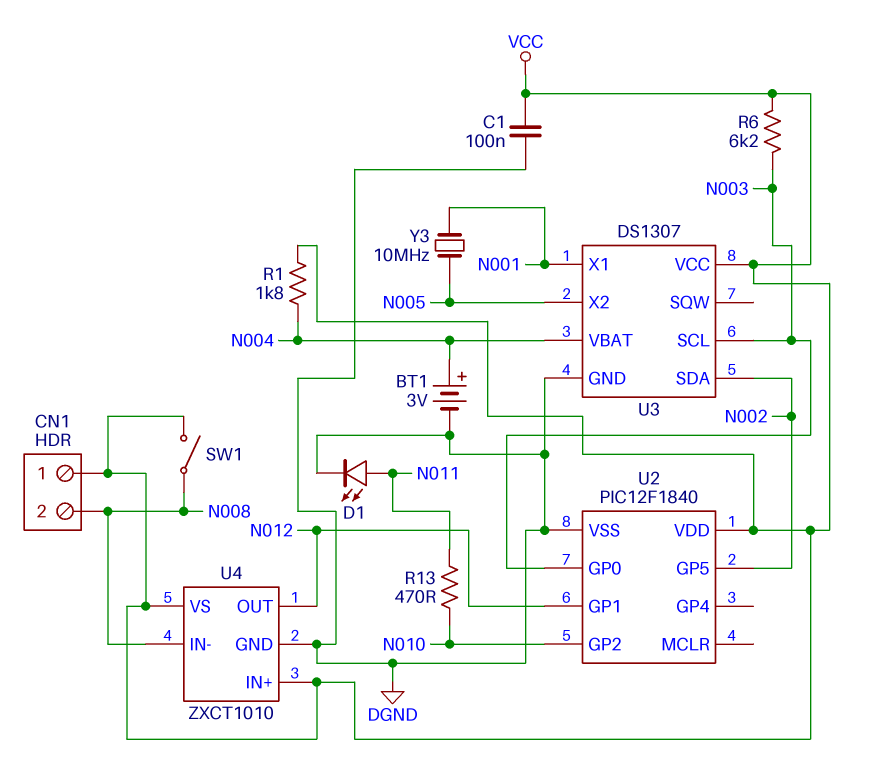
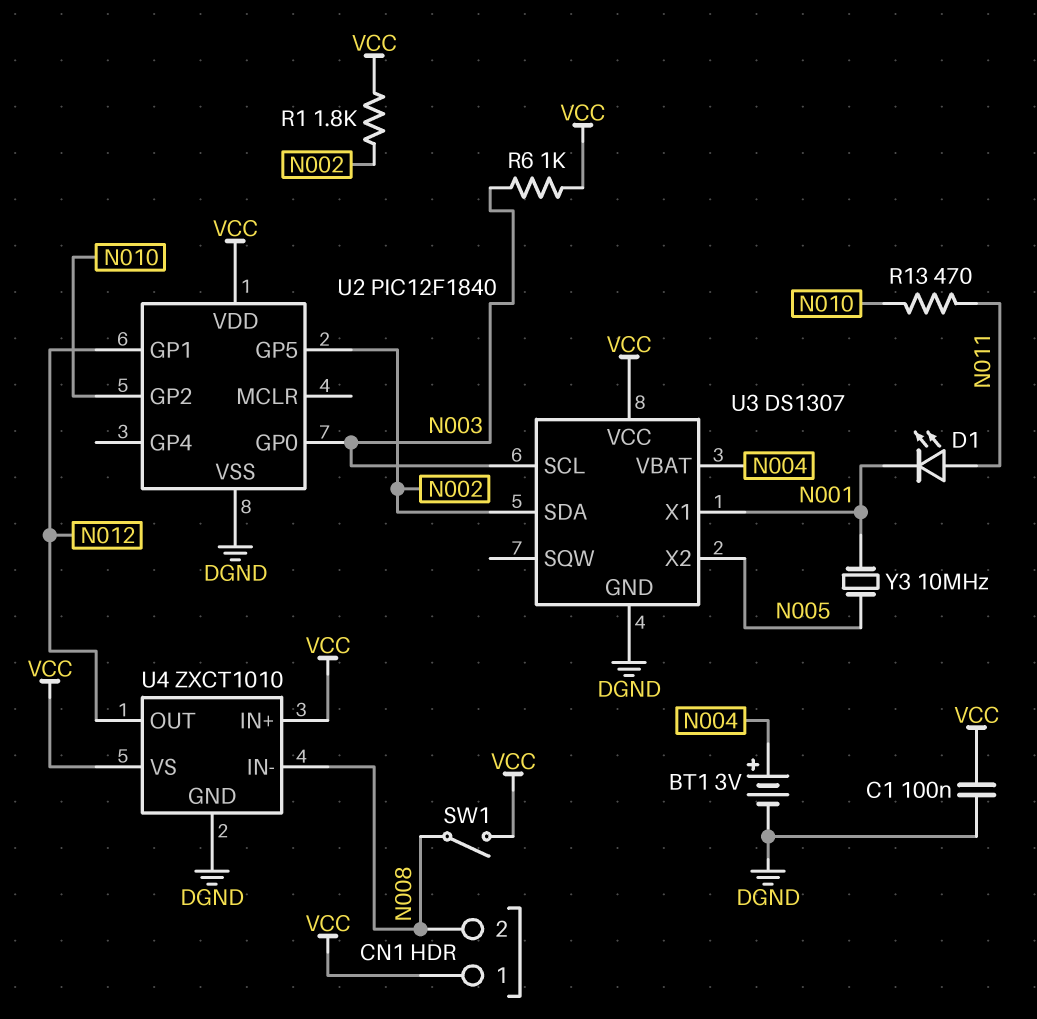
D1: LED (A N011, K DGND) -> LED (A N011, K N001)
R1: 1.8k (N004, VCC) -> 1.8k (N002, VCC)
R6: 6.2k (N003, VCC) -> 1k (N003, VCC)

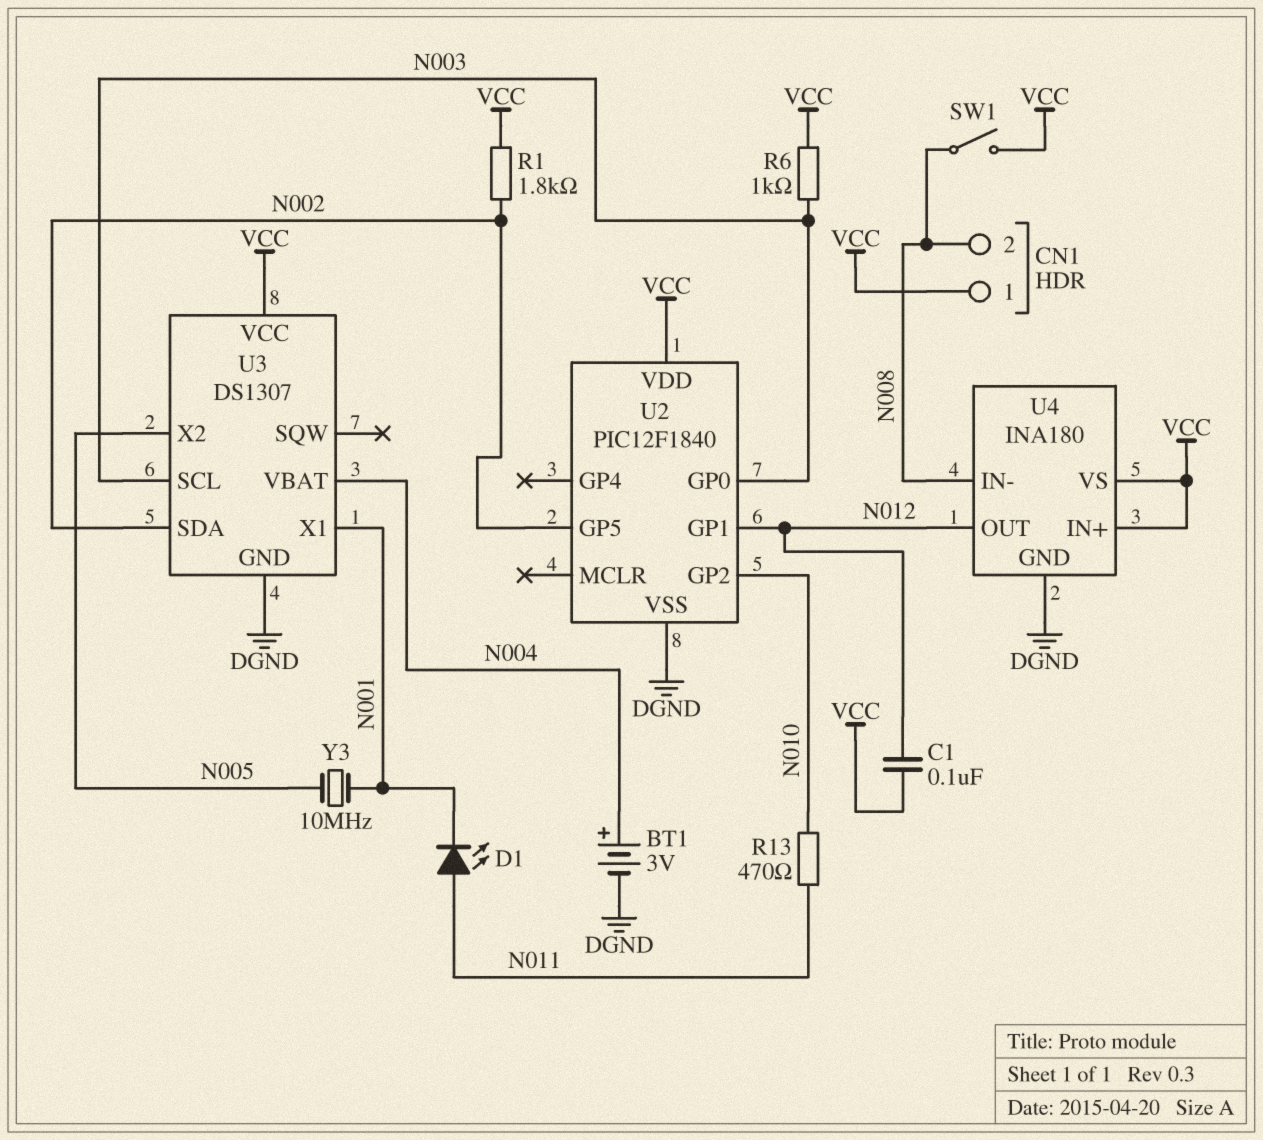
C1: 100nF (DGND, VCC) -> 100nF (N012, VCC)
U4: ZXCT1010 -> INA180

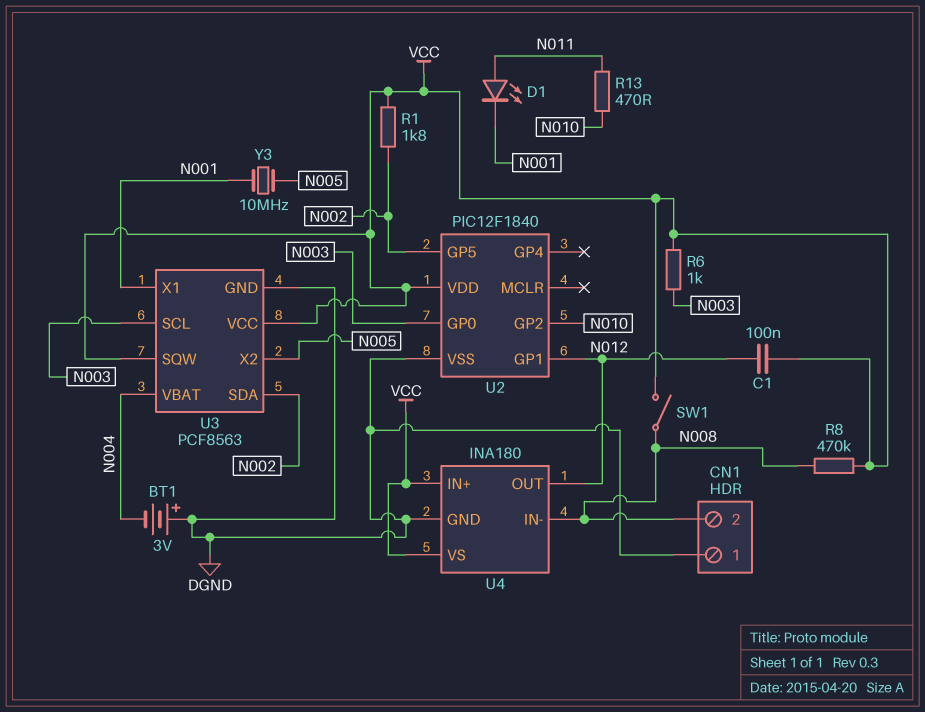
BT1: 3V (plus N004, minus DGND) -> 3V (plus DGND, minus N004)
CN1 pin 1: VCC -> DGND
R8: none -> 470k (N008, VCC)
U3: DS1307 -> PCF8563
U3 pin SQW: none -> VCC

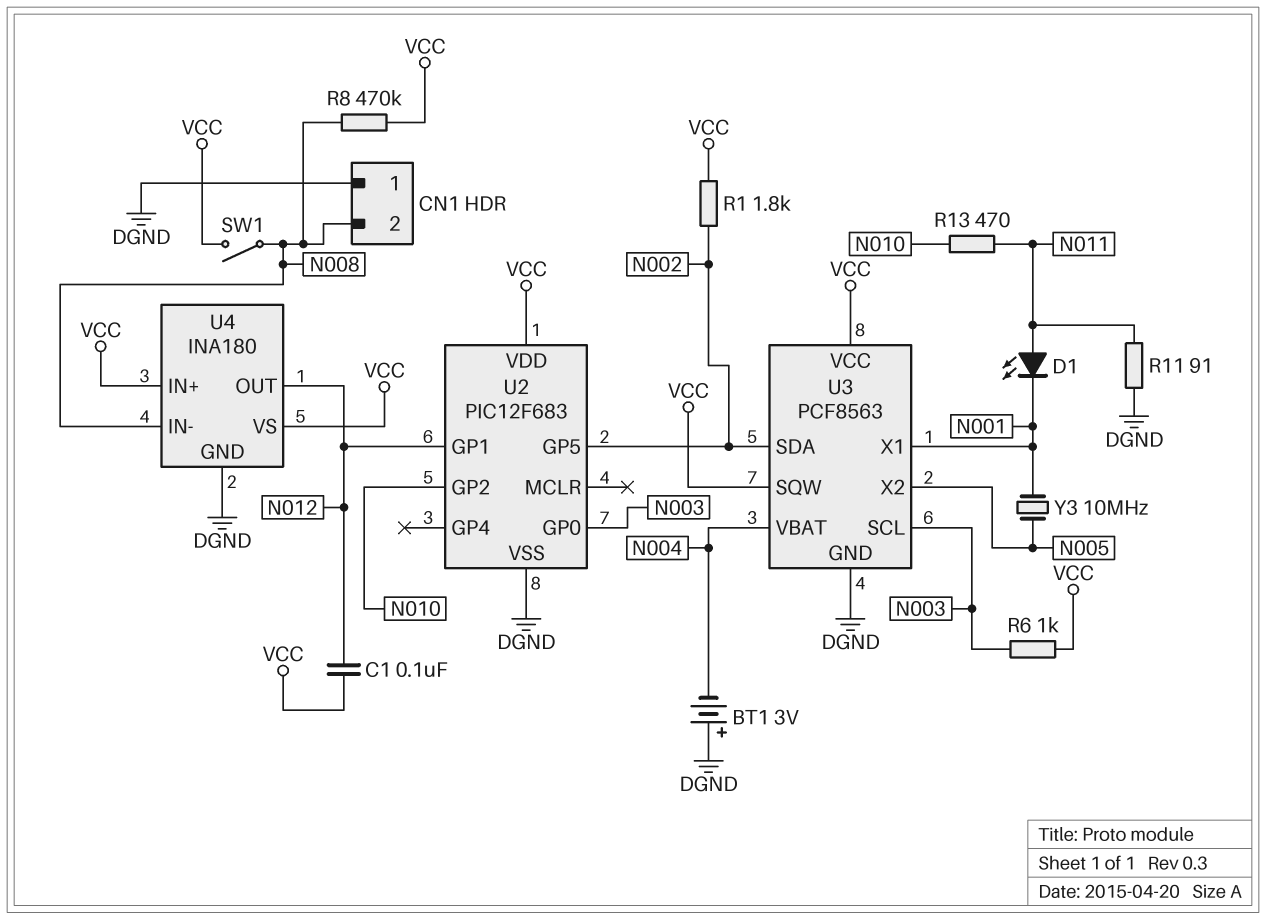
R11: none -> 91 (DGND, N011)
U2: PIC12F1840 -> PIC12F683

